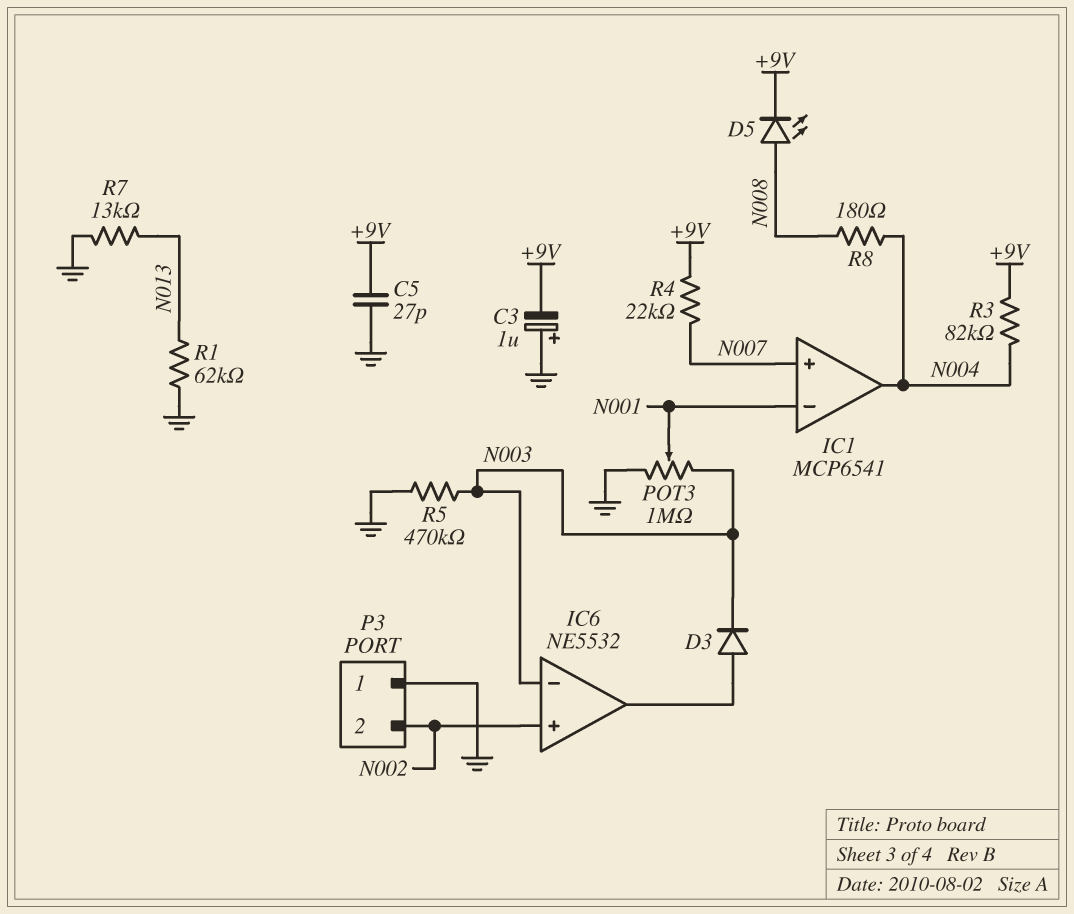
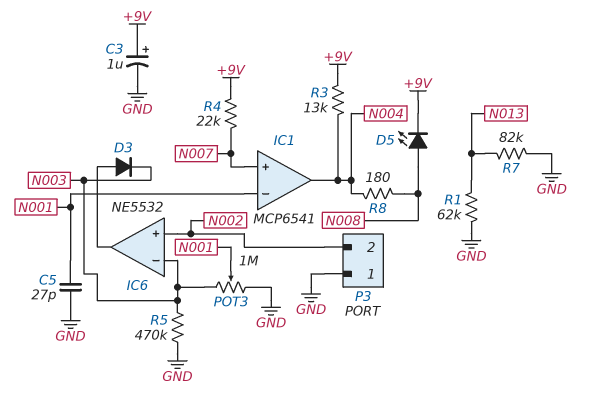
C3: 1uF (plus GND, minus +9V) -> 1uF (plus +9V, minus GND)
C5: 27pF (+9V, GND) -> 27pF (GND, N001)
R3: 82k (+9V, N004) -> 13k (+9V, N004)
R7: 13k (GND, N013) -> 82k (GND, N013)

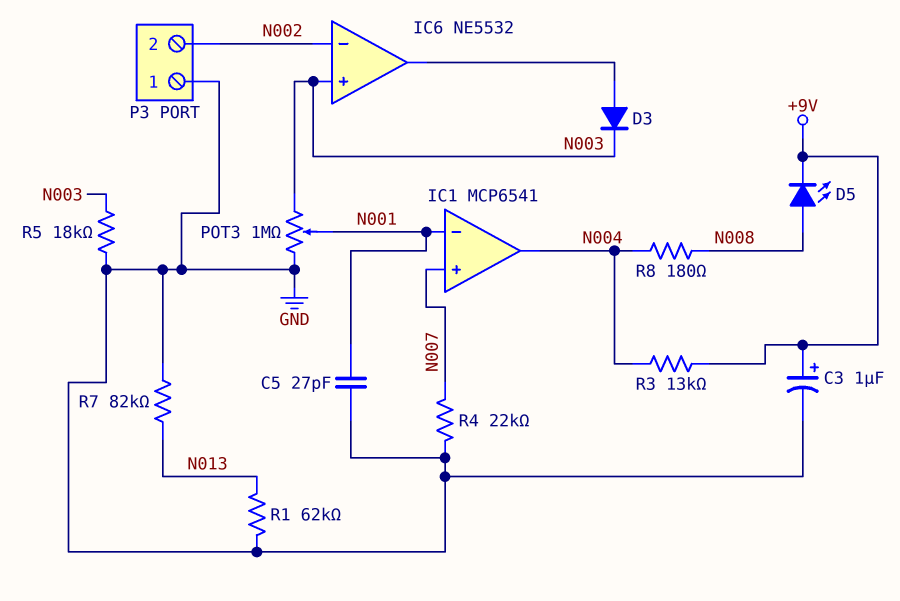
IC6 pin in+: N002 -> N003
IC6 pin in-: N003 -> N002
R4: 22k (+9V, N007) -> 22k (GND, N007)
R5: 470k (GND, N003) -> 18k (GND, N003)

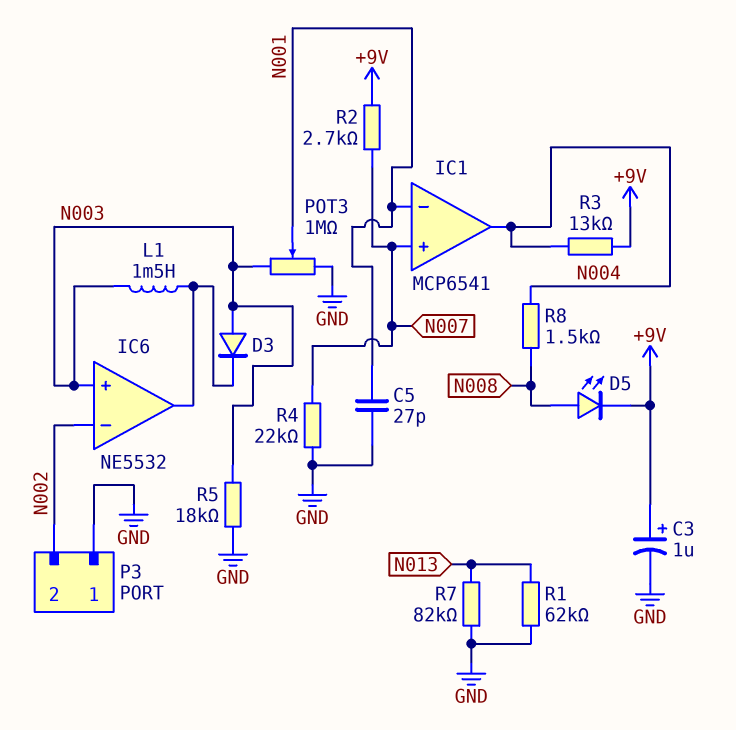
D3: diode (A IC6/out, K N003) -> diode (A N003, K IC6/out)
L1: none -> 1.5mH (IC6/out, N003)
R2: none -> 2.7k (+9V, N007)
R8: 180 (N004, N008) -> 1.5k (N004, N008)

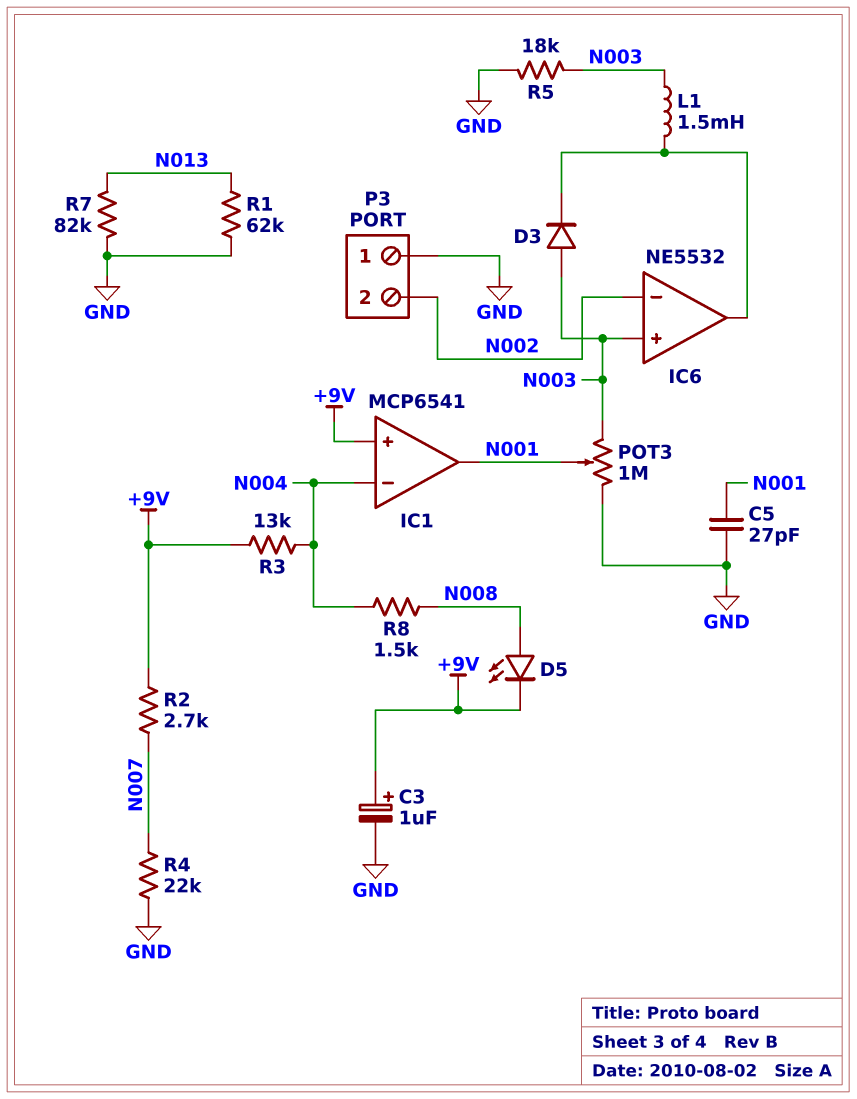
IC1 pin in+: N007 -> +9V
IC1 pin in-: N001 -> N004
IC1 pin out: N004 -> N001

